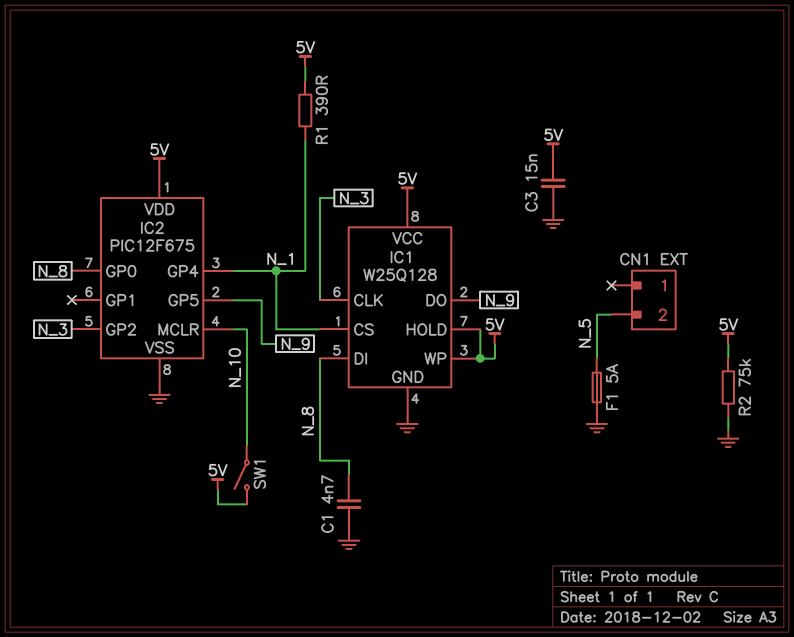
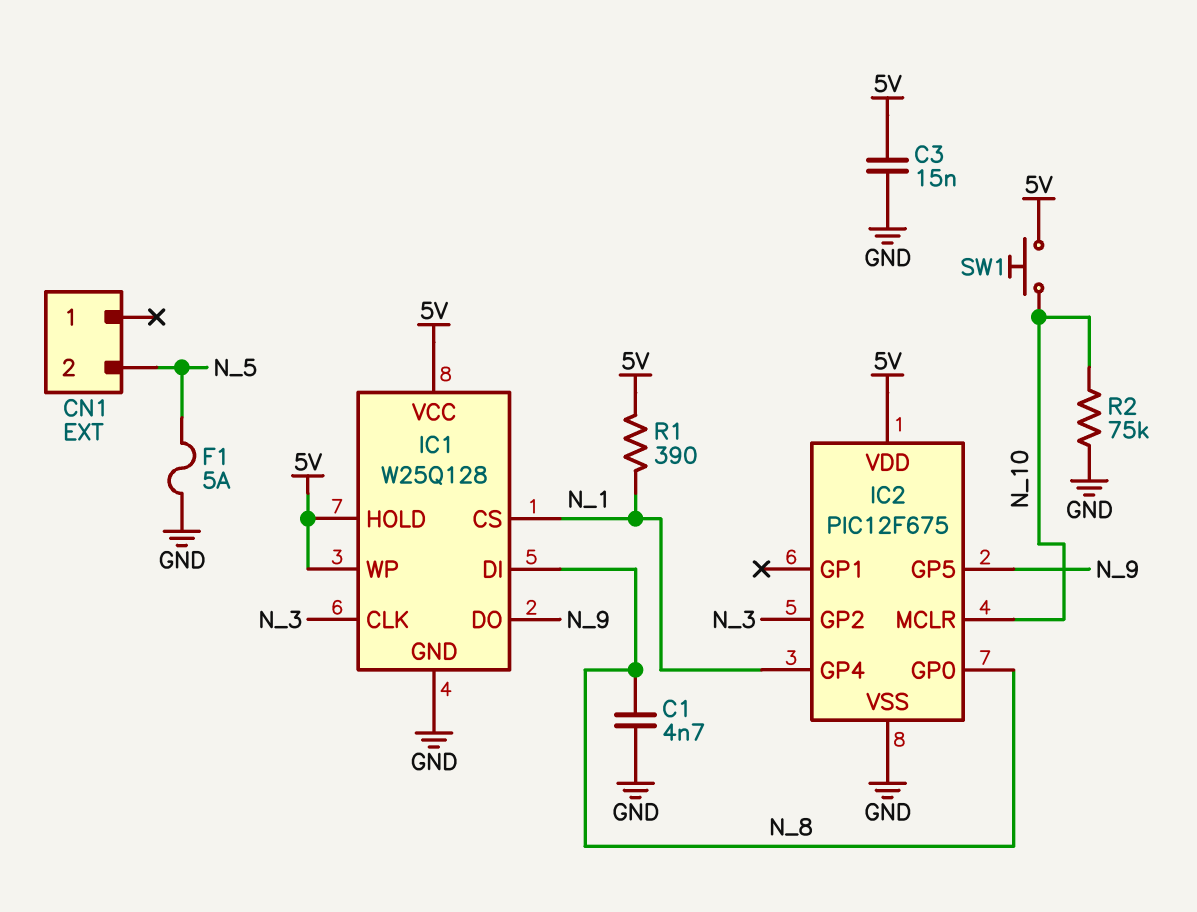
R2: 75k (5V, GND) -> 75k (GND, N_10)
SW1: switch (5V, N_10) -> button (5V, N_10)

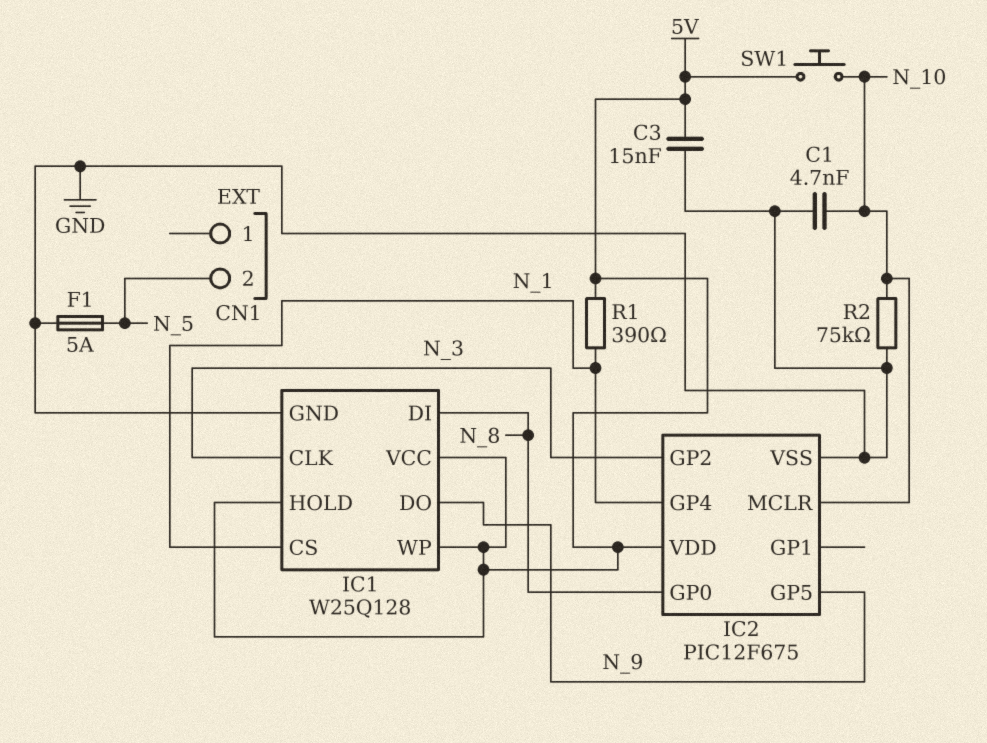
C1: 4.7nF (GND, N_8) -> 4.7nF (GND, N_10)

